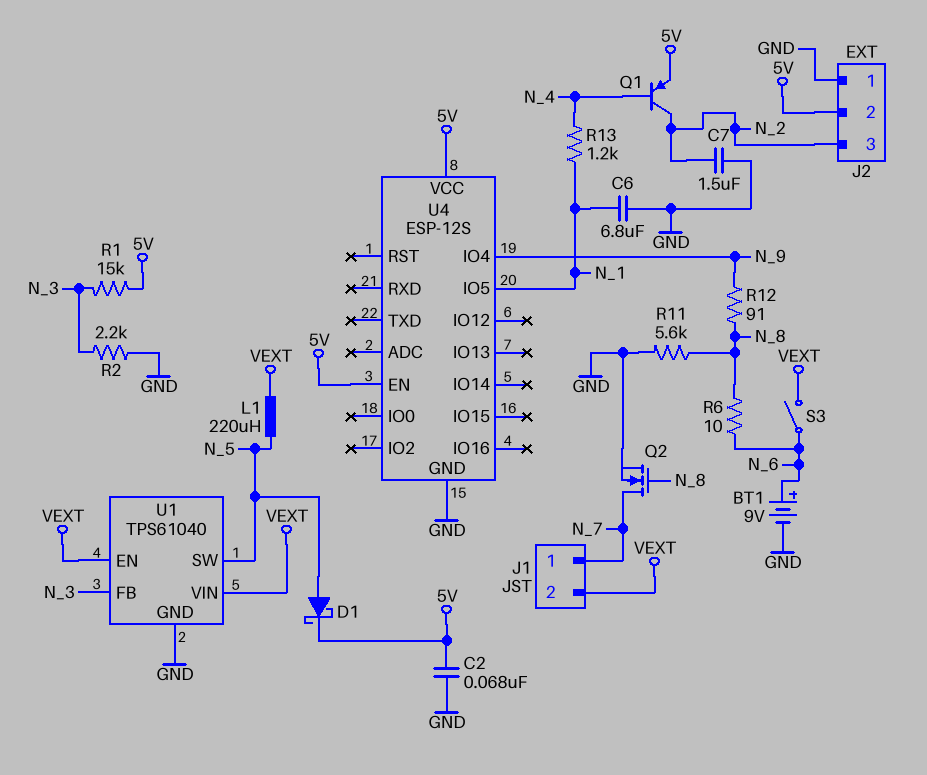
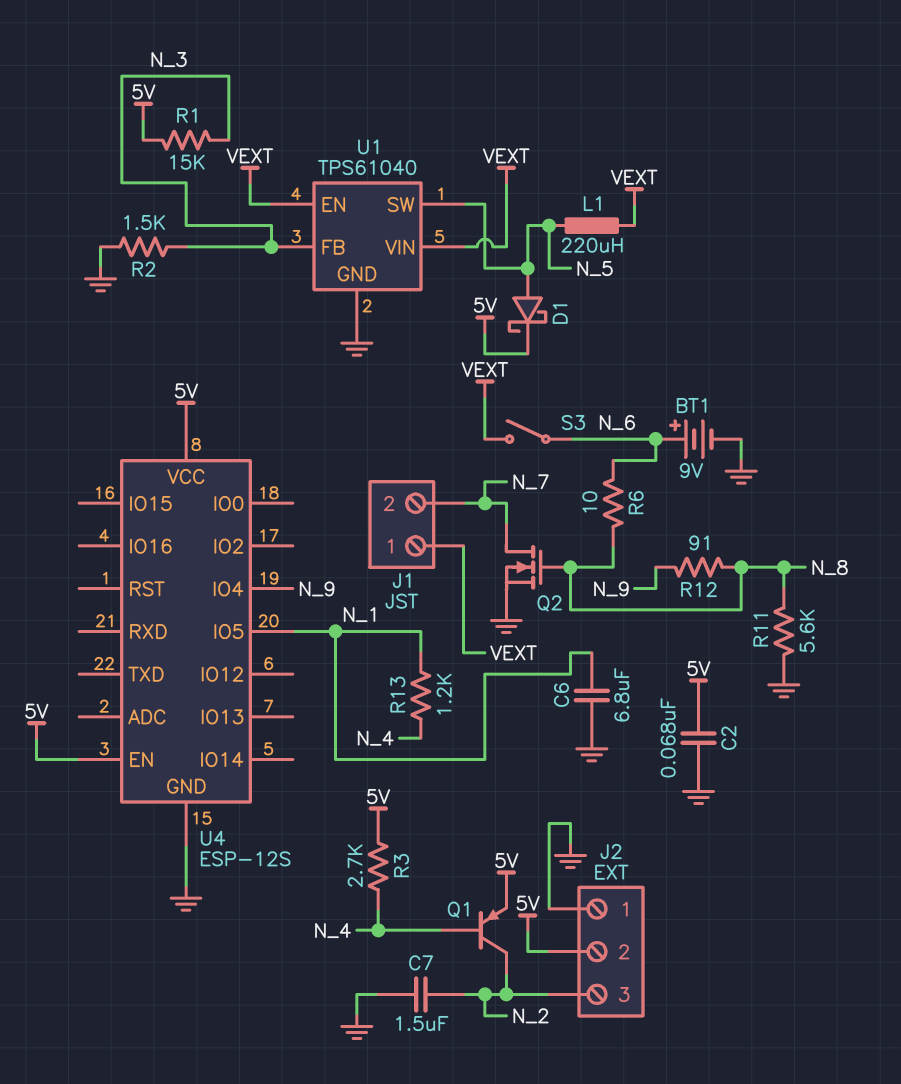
J1 pin 1: N_7 -> VEXT
J1 pin 2: VEXT -> N_7
R2: 2.2k (GND, N_3) -> 1.5k (GND, N_3)
R3: none -> 2.7k (5V, N_4)

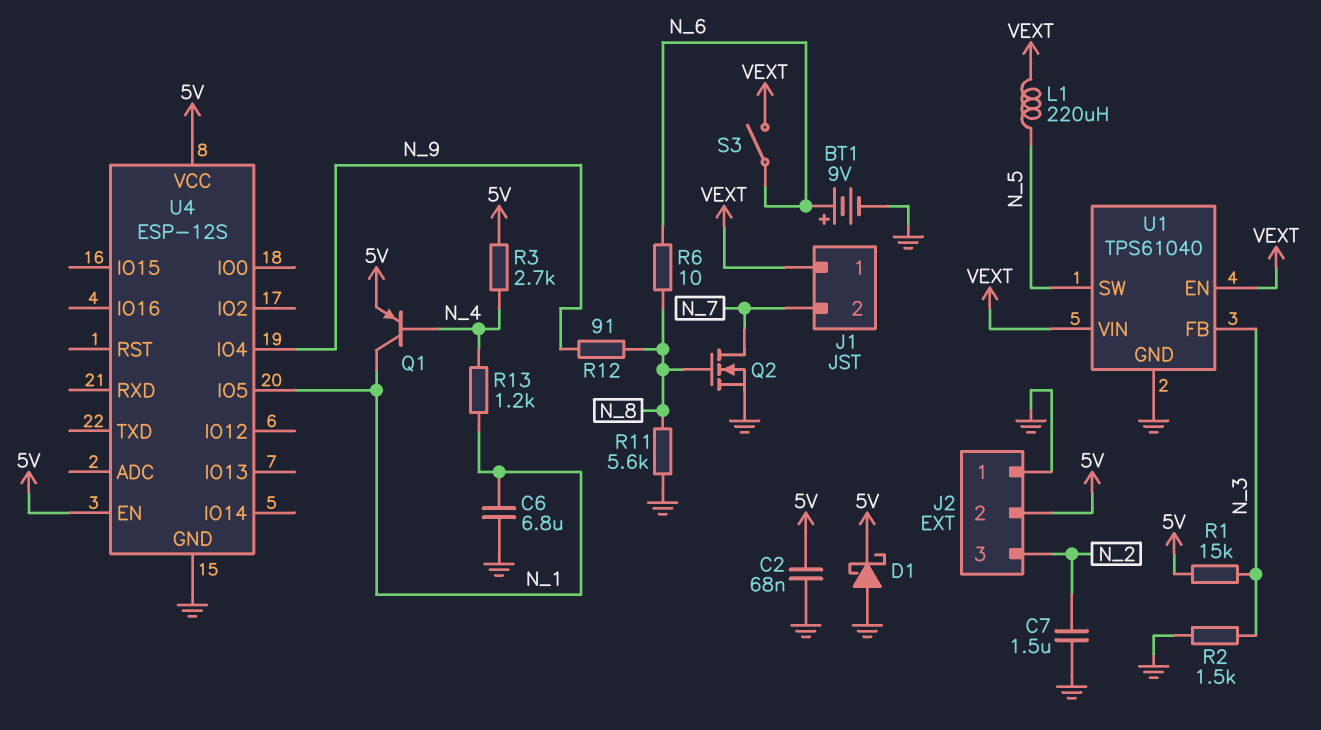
D1: schottky (A N_5, K 5V) -> schottky (A GND, K 5V)
Q1: PNP (B N_4, C N_2, E 5V) -> PNP (B N_4, C N_1, E 5V)

